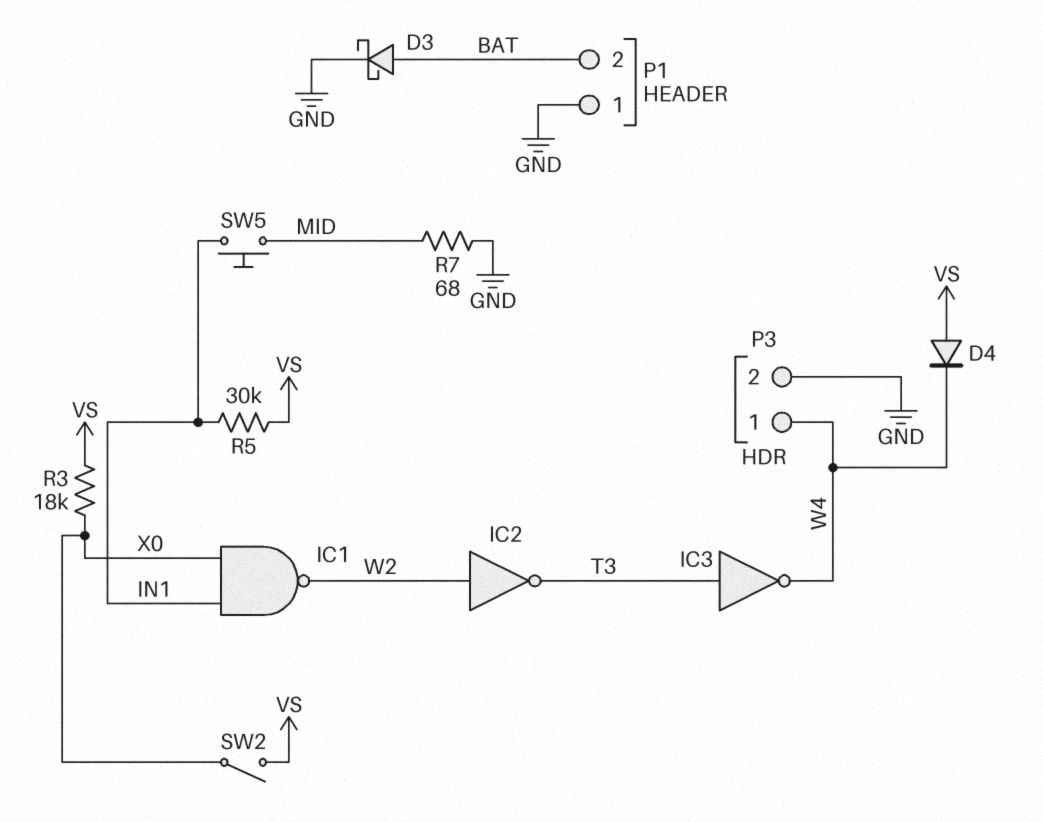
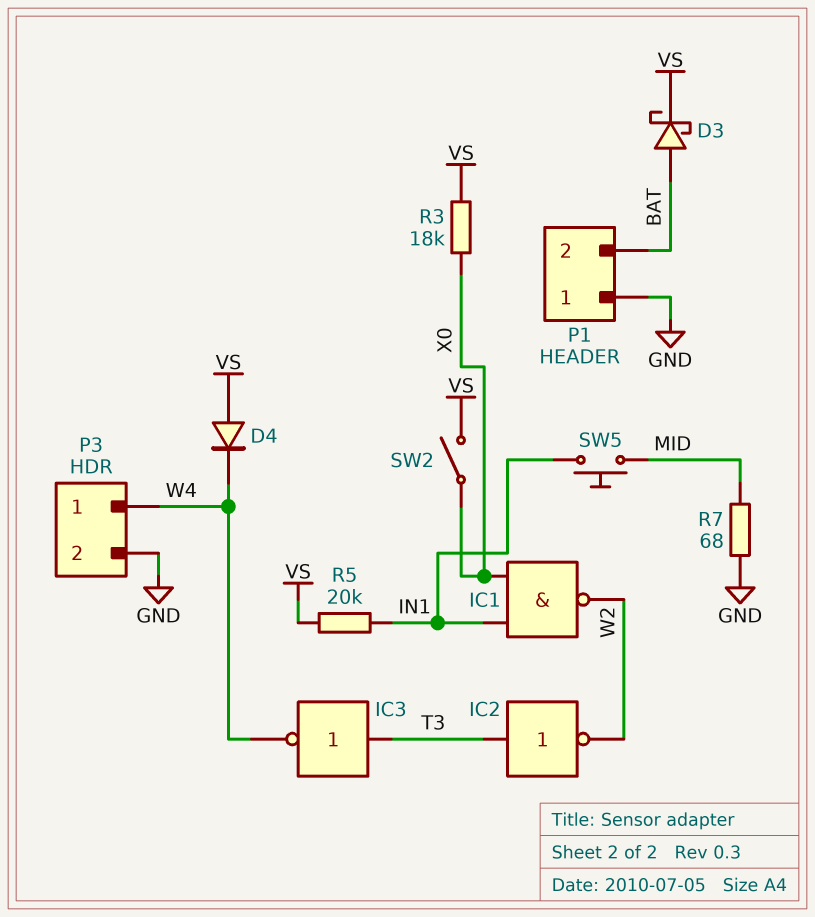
D3: schottky (A BAT, K GND) -> schottky (A BAT, K VS)
IC2: NOT (in W2, out T3) -> NOT (in T3, out W2)
R5: 30k (IN1, VS) -> 20k (IN1, VS)

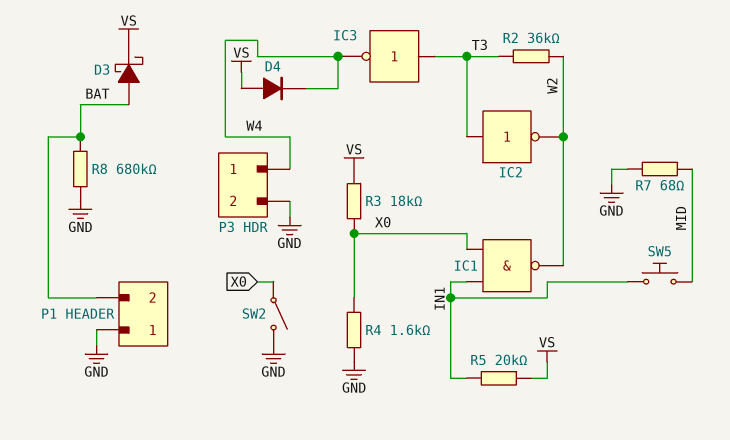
R2: none -> 36k (T3, W2)
R4: none -> 1.6k (GND, X0)
R8: none -> 680k (BAT, GND)
SW2: switch (VS, X0) -> switch (GND, X0)

